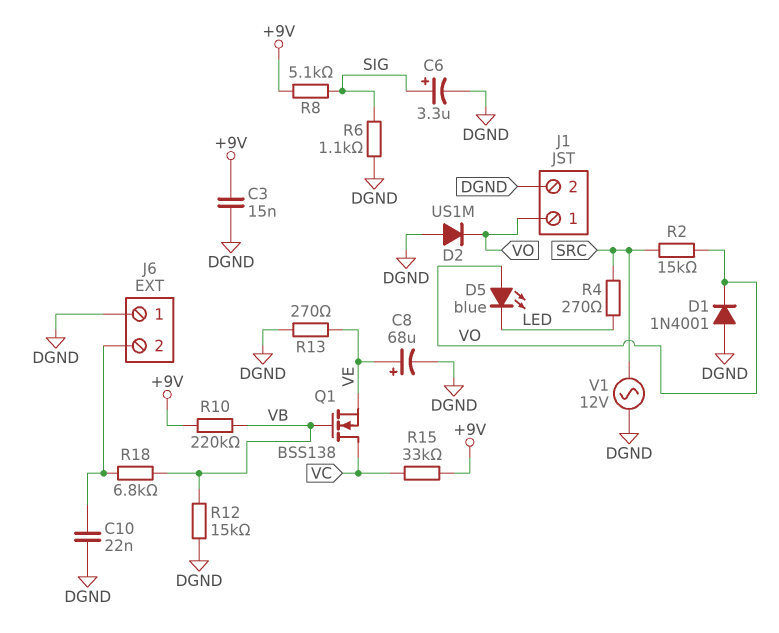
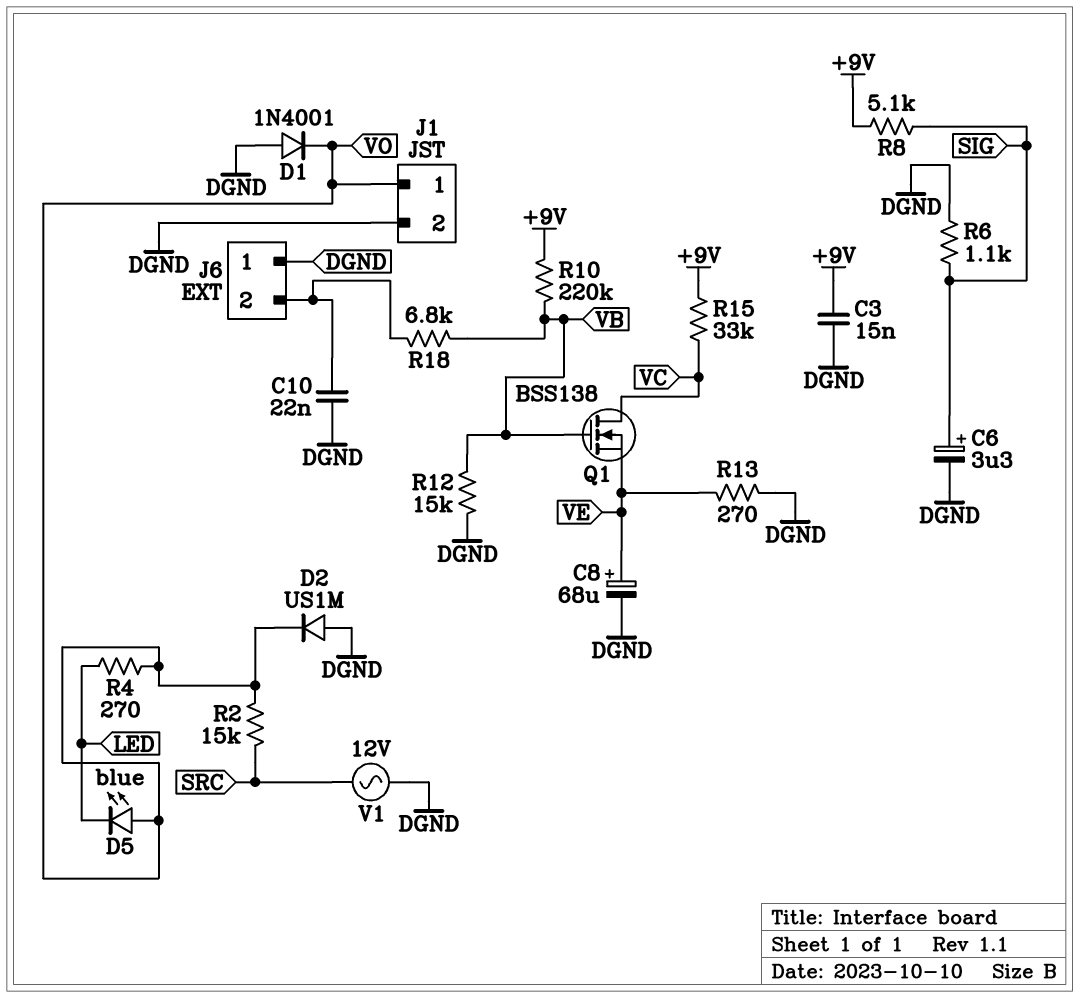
R4: 270 (LED, SRC) -> 270 (LED, VO)

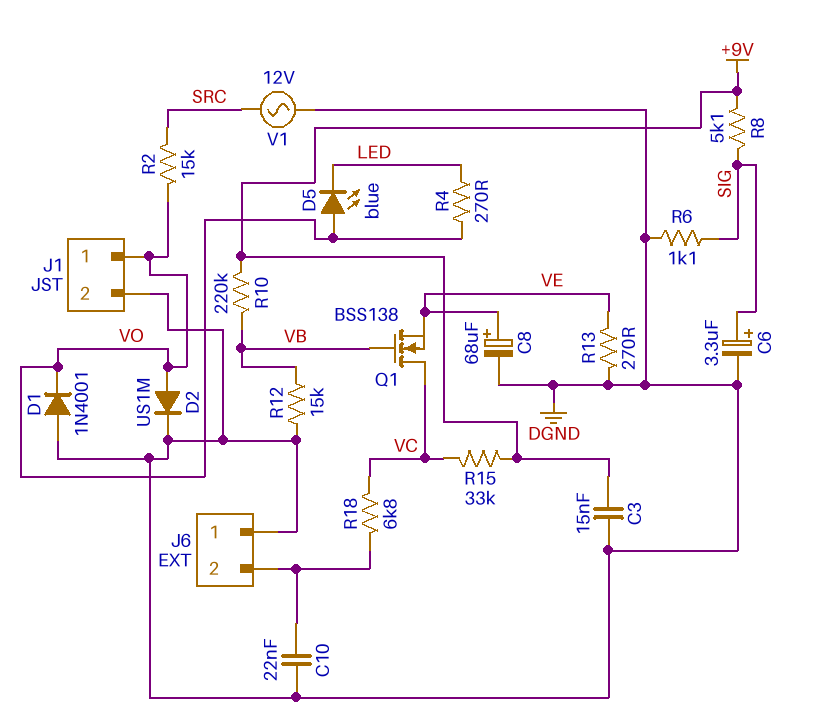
D2: diode US1M (A DGND, K VO) -> diode US1M (A VO, K DGND)
R18: 6.8k (J6/2, VB) -> 6.8k (J6/2, VC)

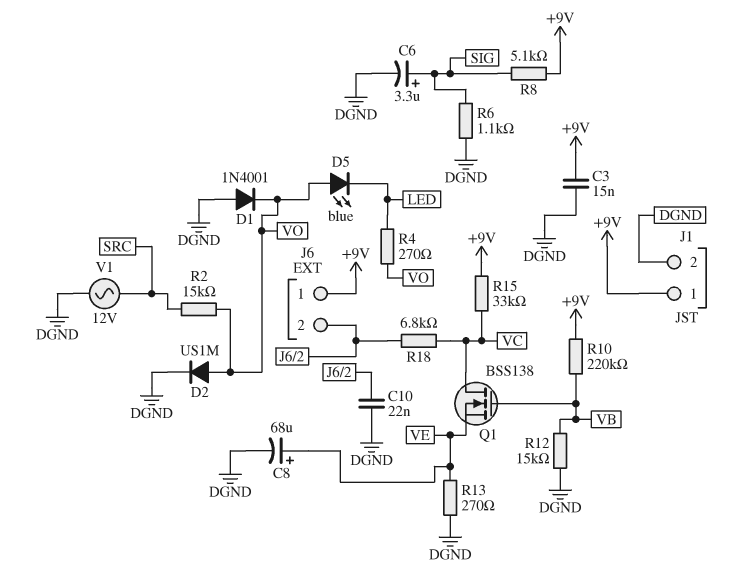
J1 pin 1: VO -> +9V
J6 pin 1: DGND -> +9V

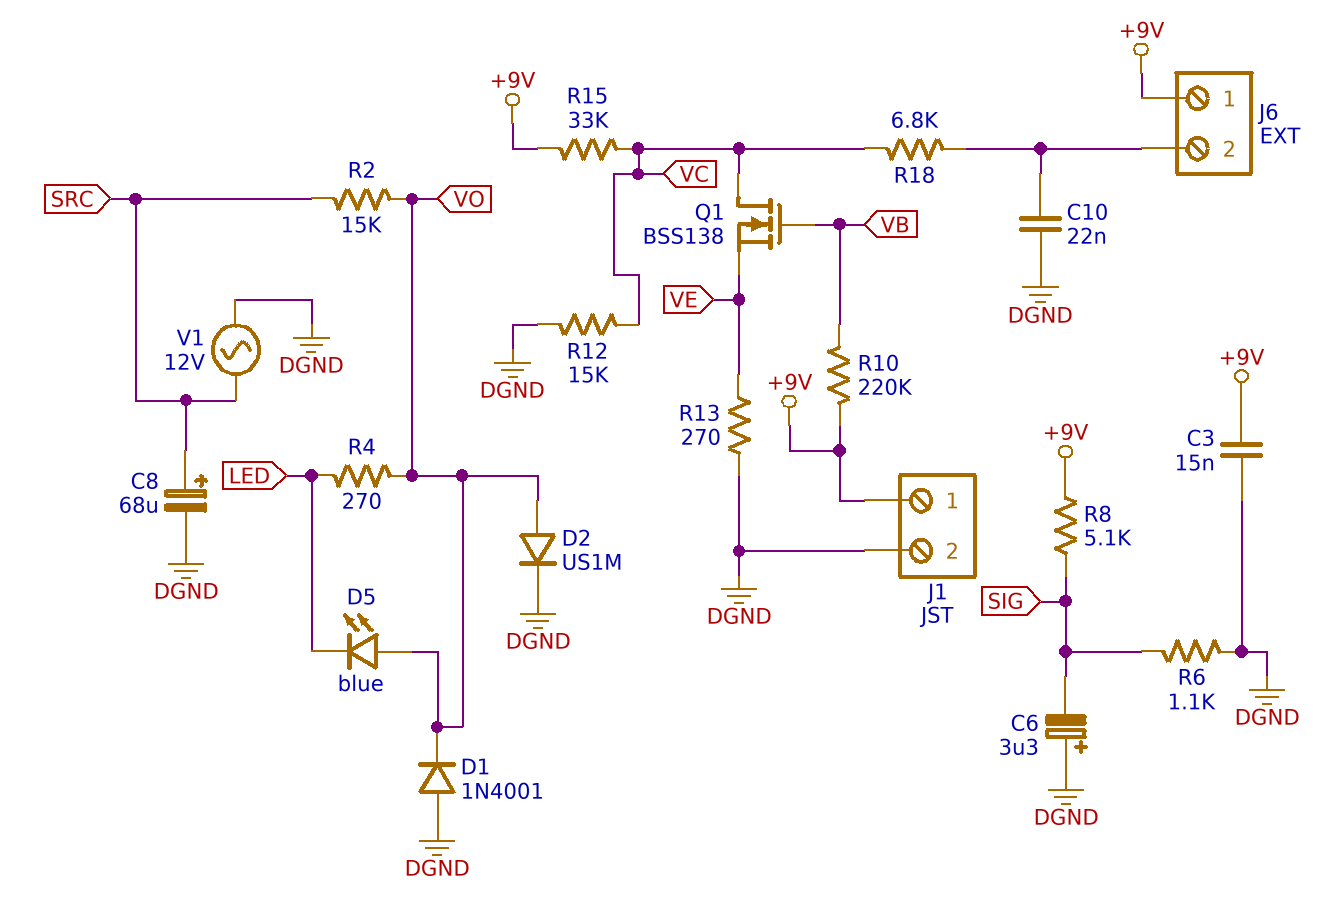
C6: 3.3uF (plus SIG, minus DGND) -> 3.3uF (plus DGND, minus SIG)
C8: 68uF (plus VE, minus DGND) -> 68uF (plus SRC, minus DGND)
R12: 15k (DGND, VB) -> 15k (DGND, VC)

